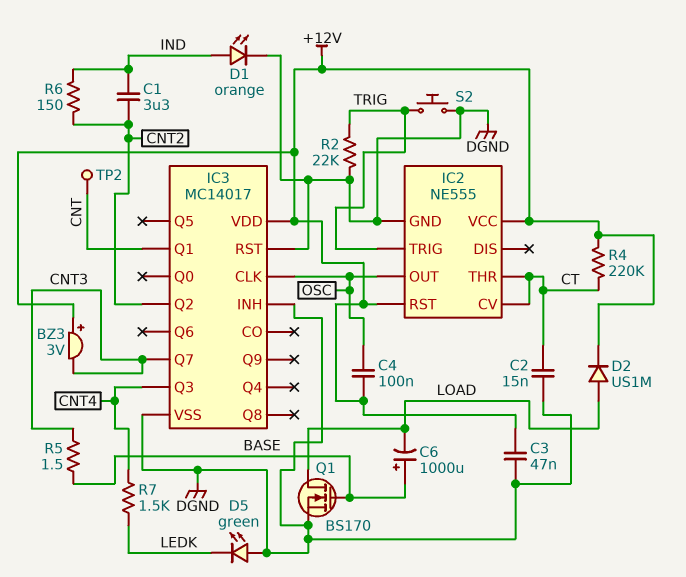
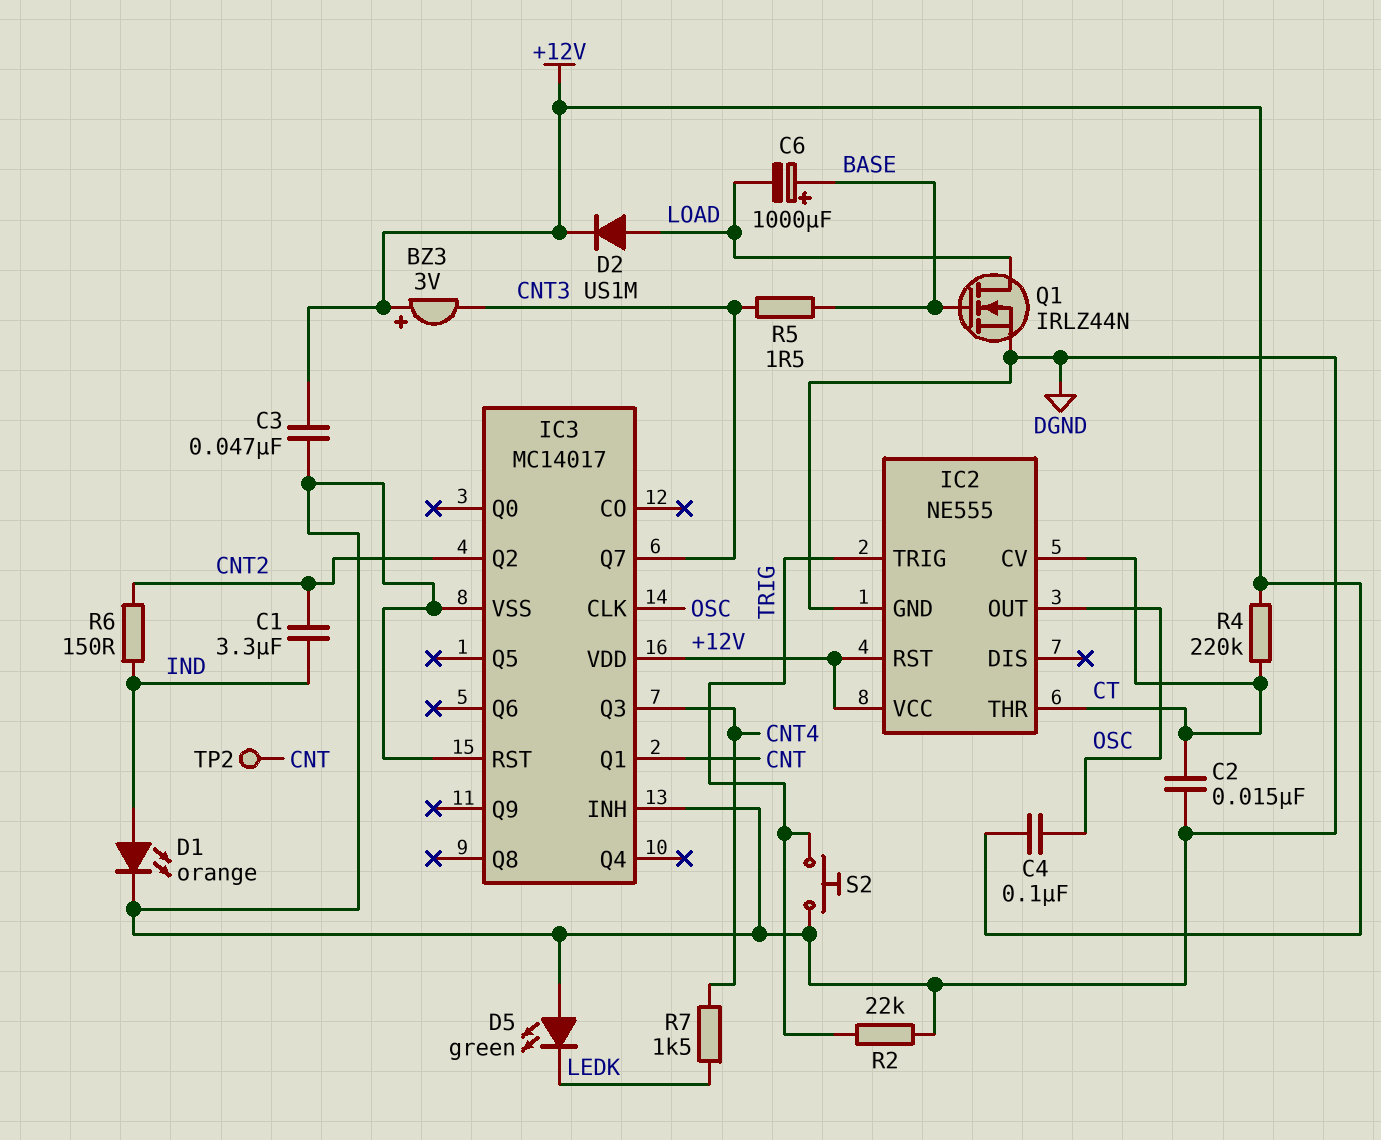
Q1: NMOS BS170 (G BASE, D LOAD, S DGND) -> NMOS IRLZ44N (G BASE, D LOAD, S DGND)

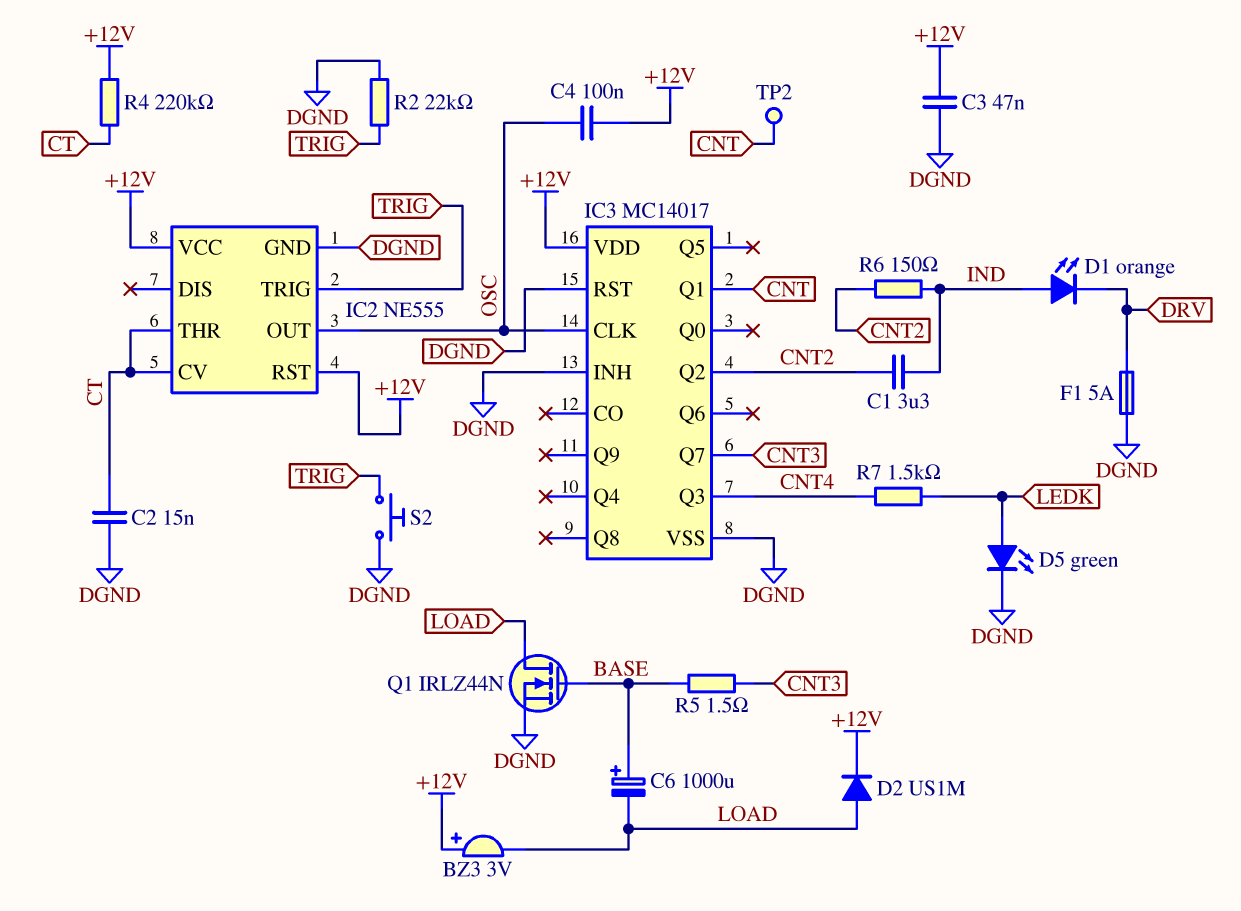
BZ3: buzzer 3V (plus +12V, minus CNT3) -> buzzer 3V (plus +12V, minus LOAD)
D1: LED orange (A IND, K DGND) -> LED orange (A IND, K DRV)
D5: LED green (A DGND, K LEDK) -> LED green (A LEDK, K DGND)
F1: none -> 5A (DGND, DRV)

